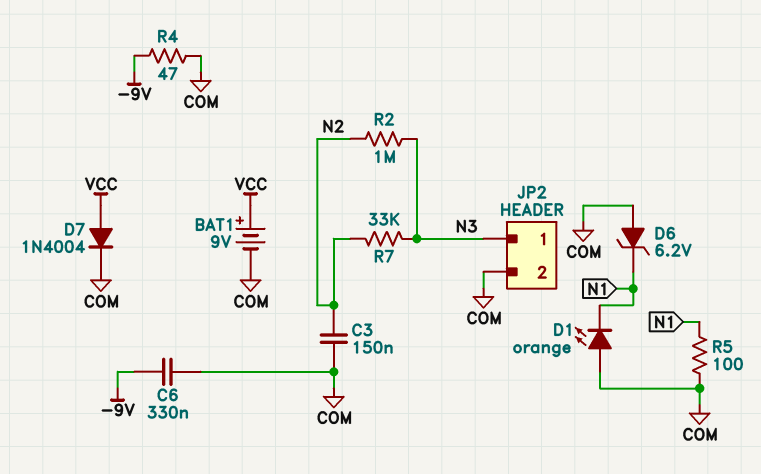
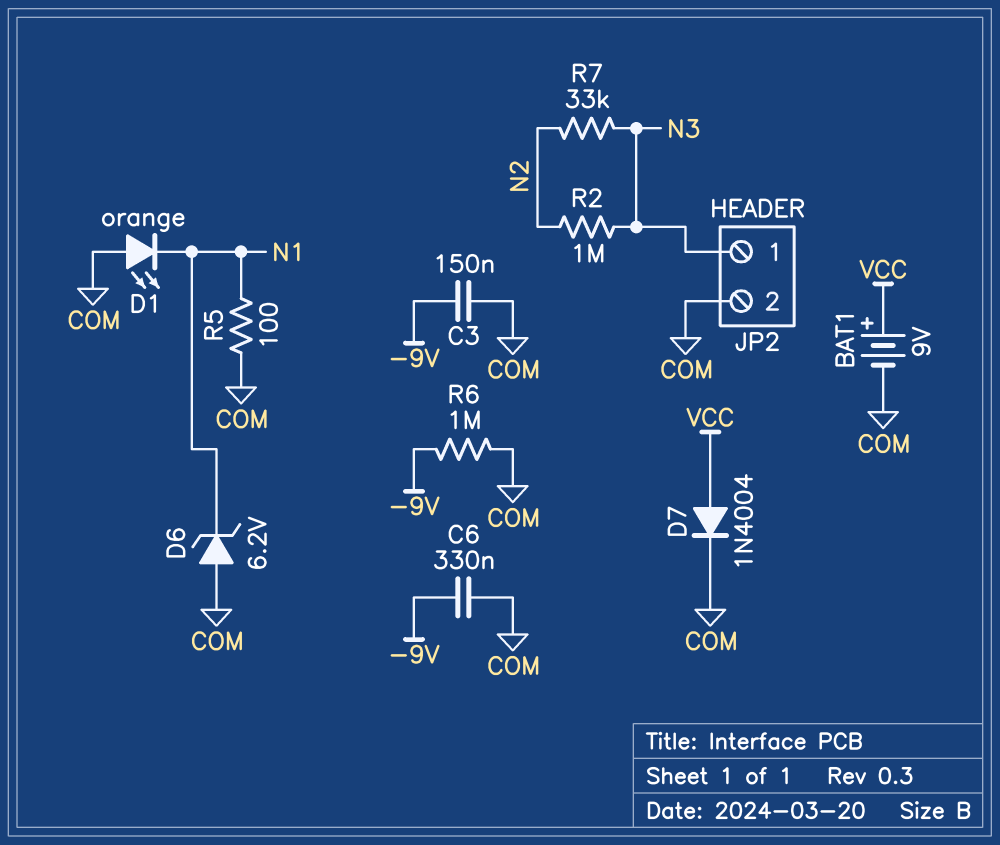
C3: 150nF (COM, N2) -> 150nF (-9V, COM)
R4: 47 (-9V, COM) -> none
R6: none -> 1M (-9V, COM)

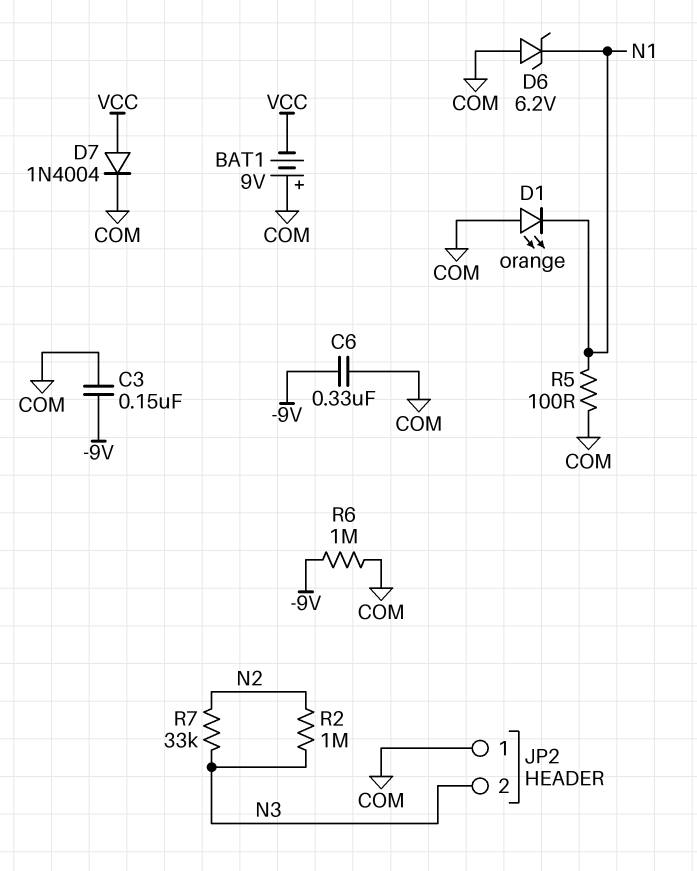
BAT1: 9V (plus VCC, minus COM) -> 9V (plus COM, minus VCC)
JP2 pin 1: N3 -> COM
JP2 pin 2: COM -> N3

